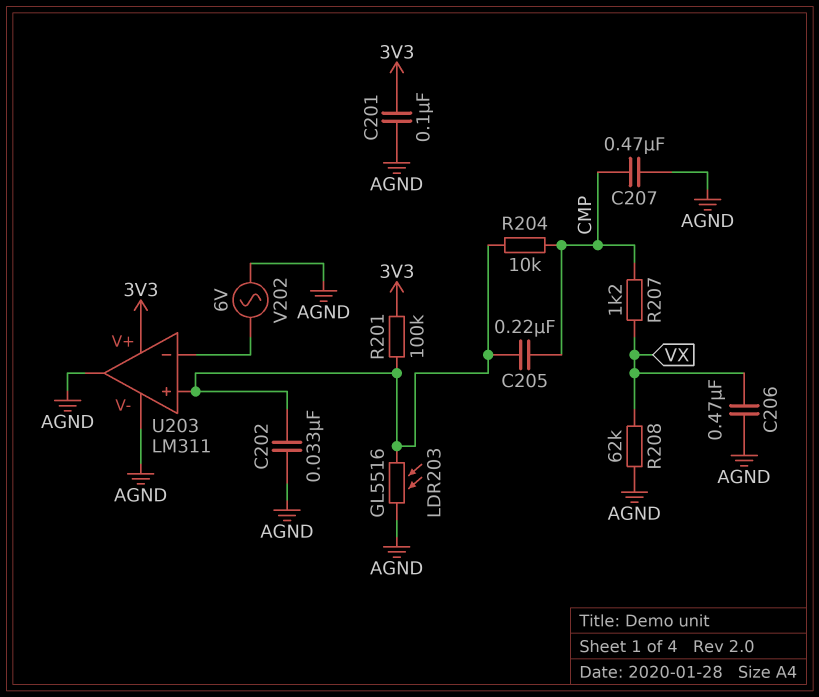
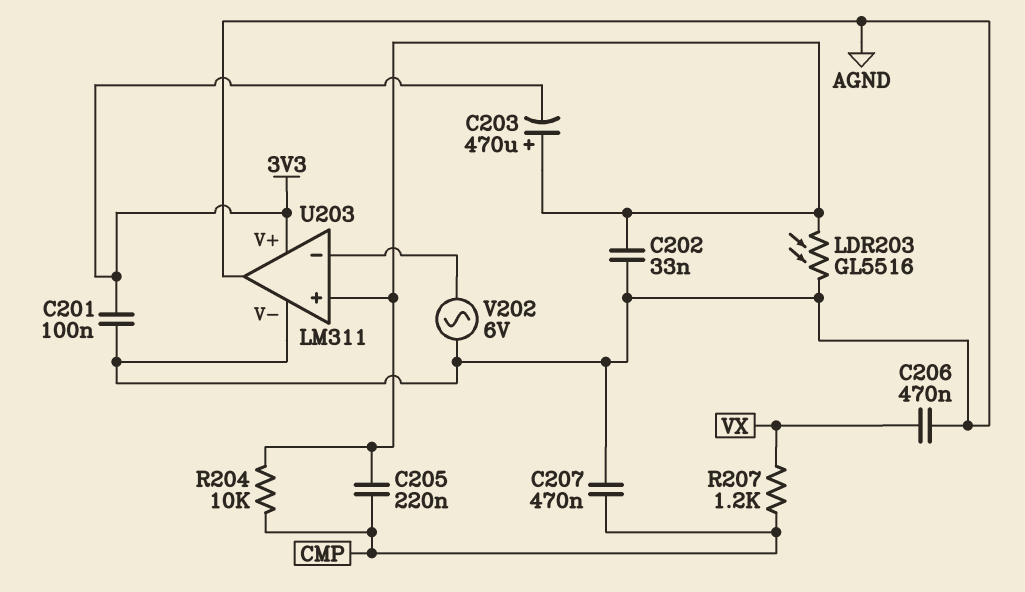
C203: none -> 470uF (plus U203/in+, minus 3V3)
R201: 100k (3V3, U203/in+) -> none
R208: 62k (AGND, VX) -> none

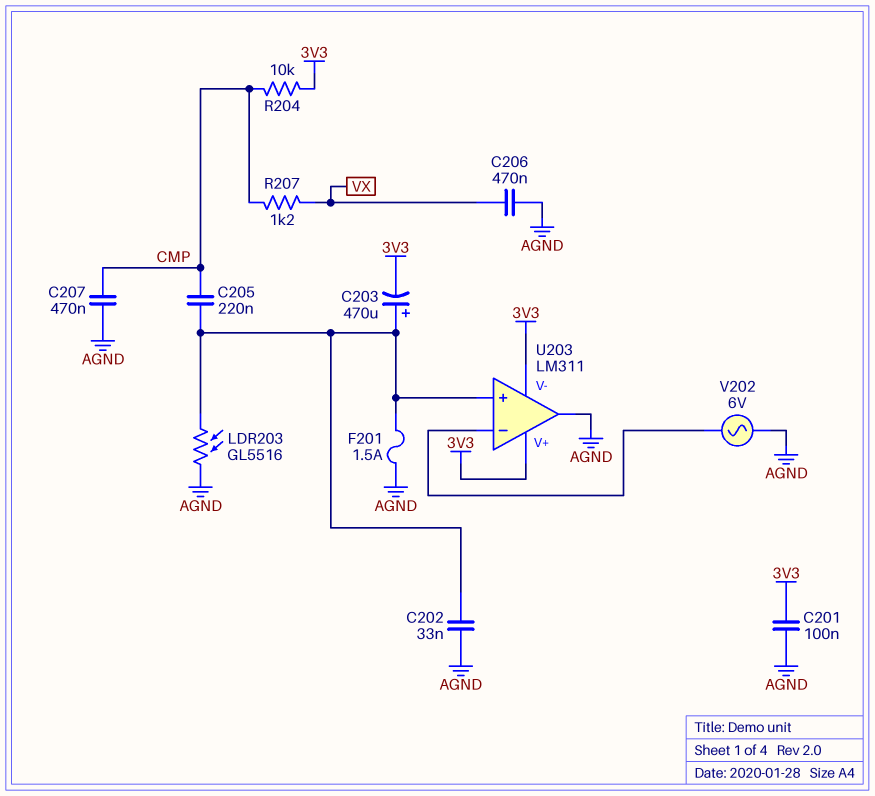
F201: none -> 1.5A (AGND, U203/in+)
R204: 10k (CMP, U203/in+) -> 10k (3V3, CMP)
U203 pin V-: AGND -> 3V3

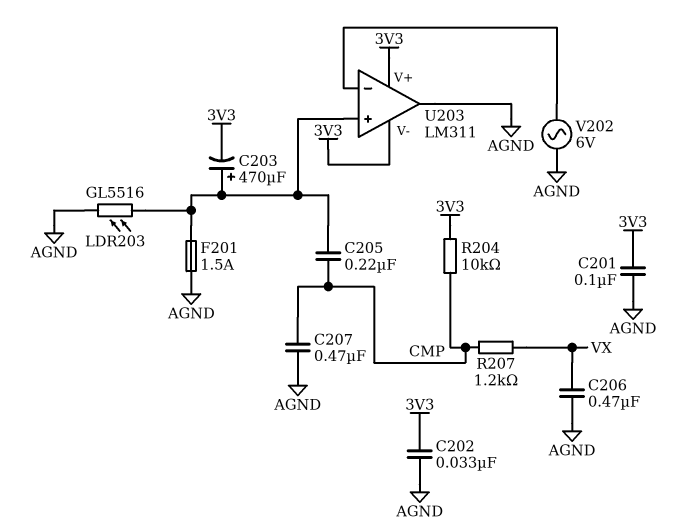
C202: 33nF (AGND, U203/in+) -> 33nF (3V3, AGND)

